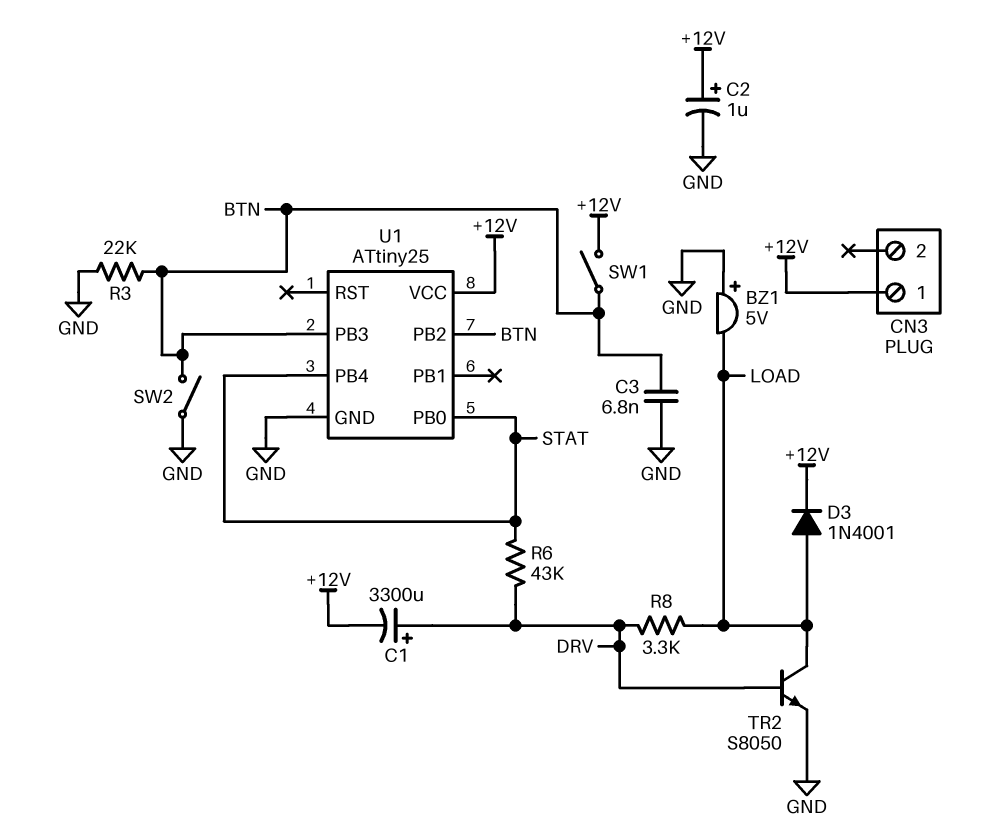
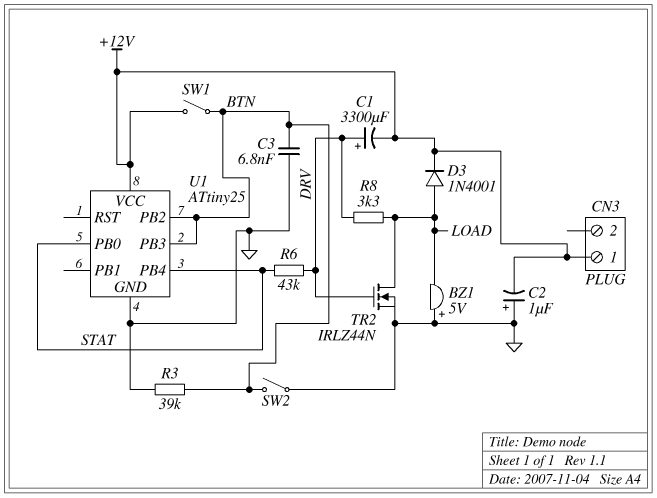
C2: 1uF (plus +12V, minus GND) -> 1uF (plus GND, minus +12V)
R3: 22k (BTN, GND) -> 39k (BTN, GND)
TR2: NPN S8050 (B DRV, C LOAD, E GND) -> NMOS IRLZ44N (G DRV, D LOAD, S GND)

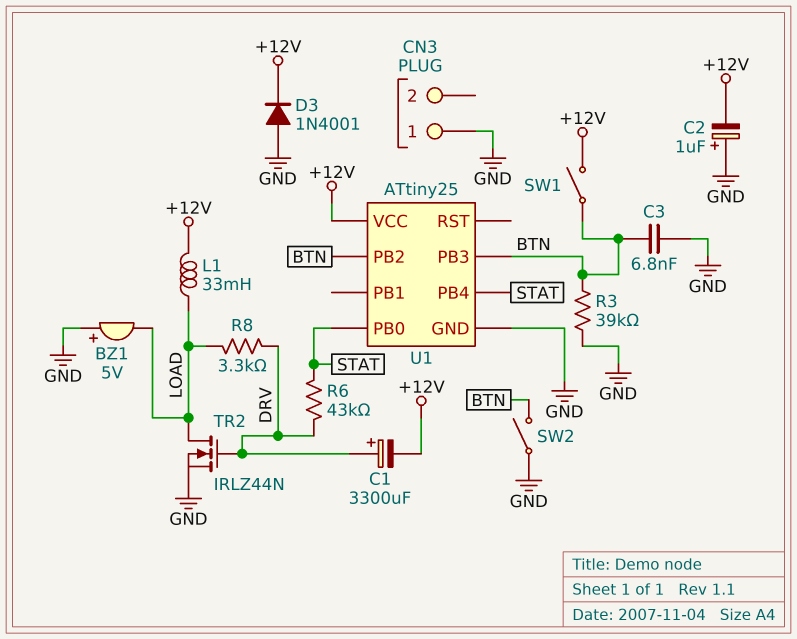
CN3 pin 1: +12V -> GND
D3: diode 1N4001 (A LOAD, K +12V) -> diode 1N4001 (A GND, K +12V)
L1: none -> 33mH (+12V, LOAD)

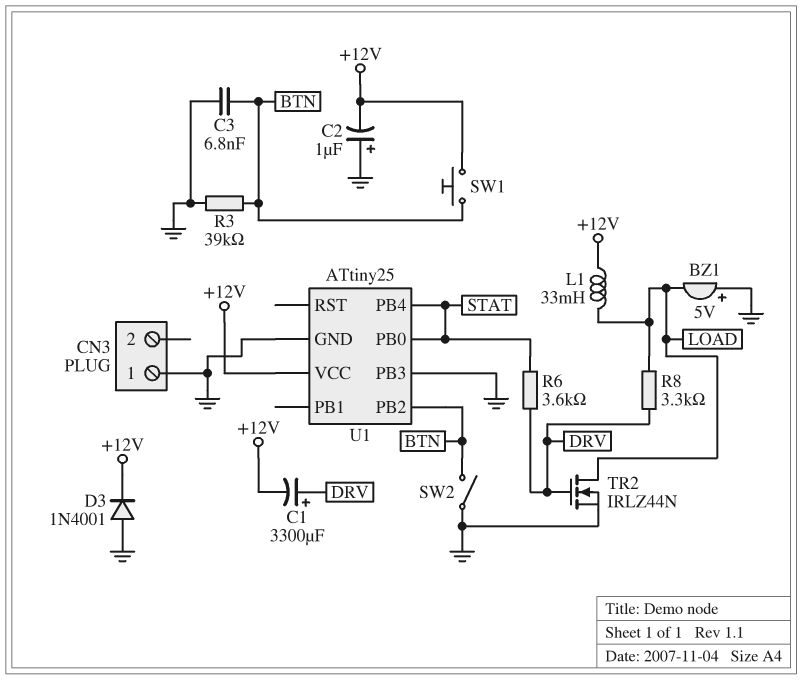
R6: 43k (DRV, STAT) -> 3.6k (DRV, STAT)
SW1: switch (+12V, BTN) -> button (+12V, BTN)
U1 pin PB3: BTN -> GND

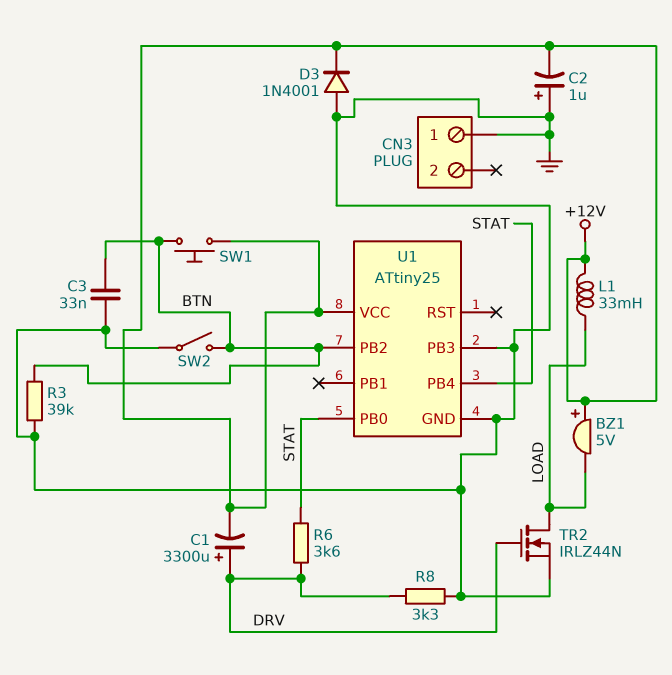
BZ1: buzzer 5V (plus GND, minus LOAD) -> buzzer 5V (plus +12V, minus LOAD)
C3: 6.8nF (BTN, GND) -> 33nF (BTN, GND)
R8: 3.3k (DRV, LOAD) -> 3.3k (DRV, GND)

